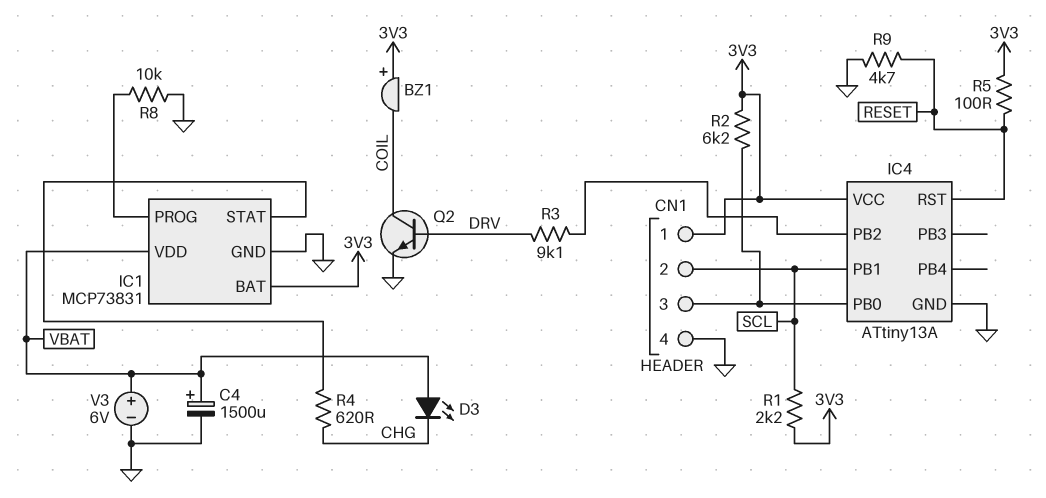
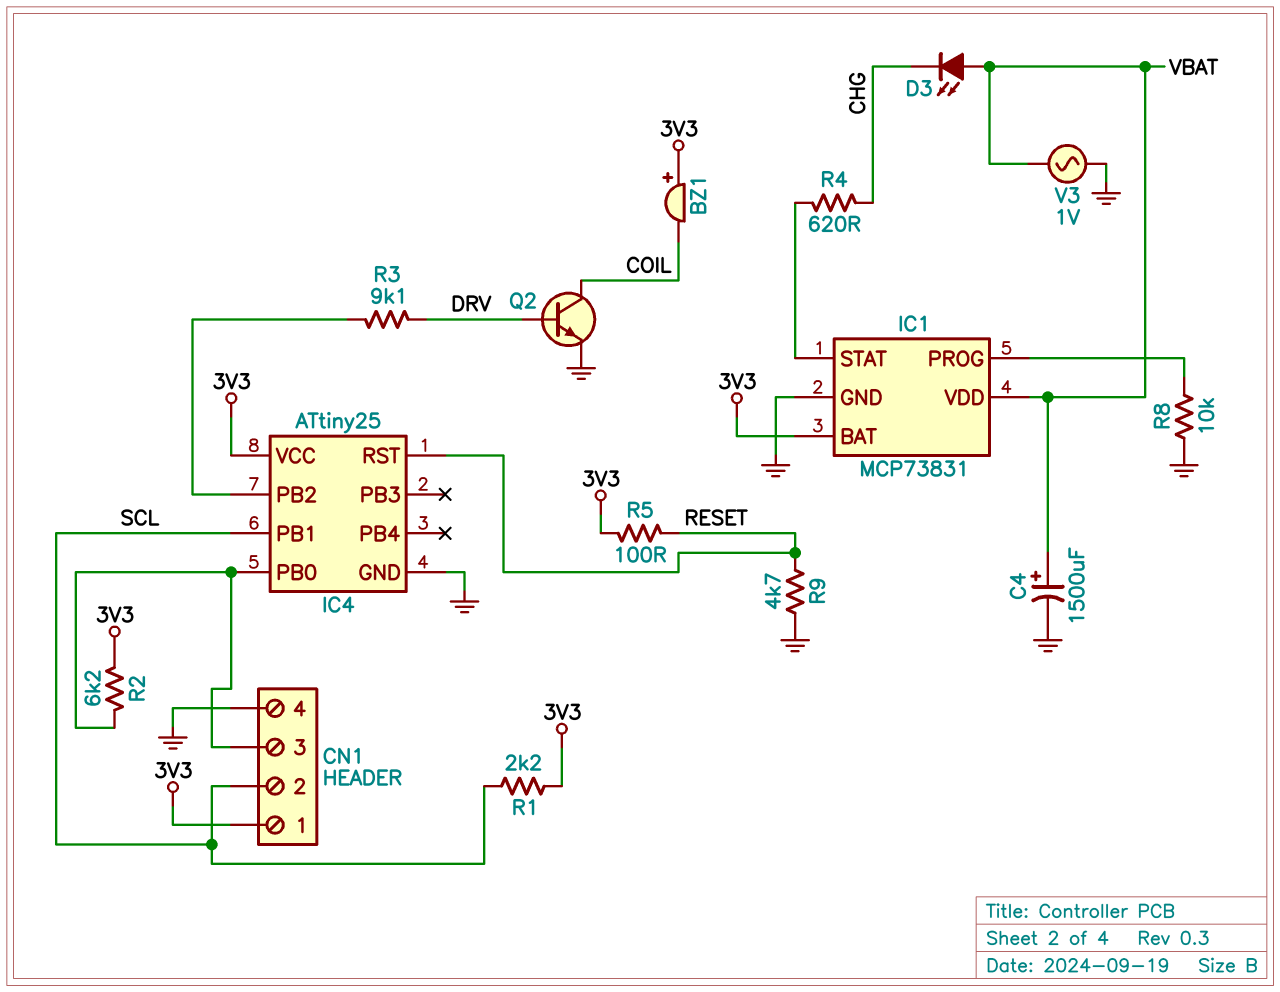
IC4: ATtiny13A -> ATtiny25
V3: 6V (plus VBAT, minus GND) -> AC 1V (GND, VBAT)

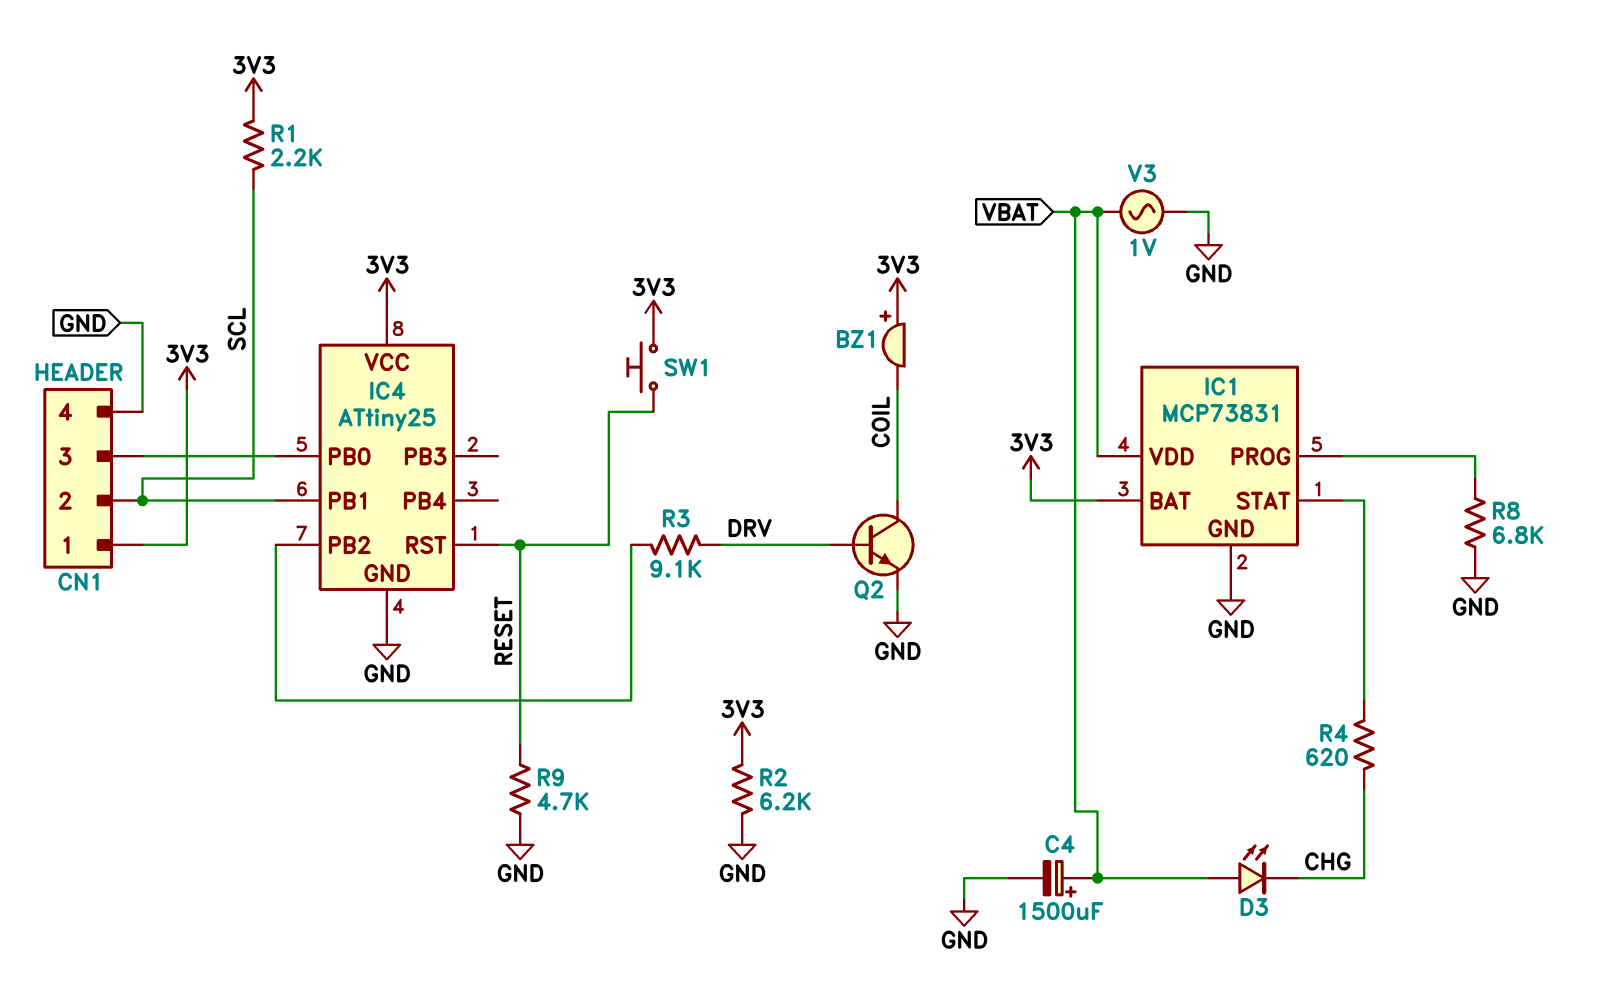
R2: 6.2k (3V3, CN1/3) -> 6.2k (3V3, GND)
R5: 100 (3V3, RESET) -> none
R8: 10k (GND, IC1/PROG) -> 6.8k (GND, IC1/PROG)
SW1: none -> button (3V3, RESET)

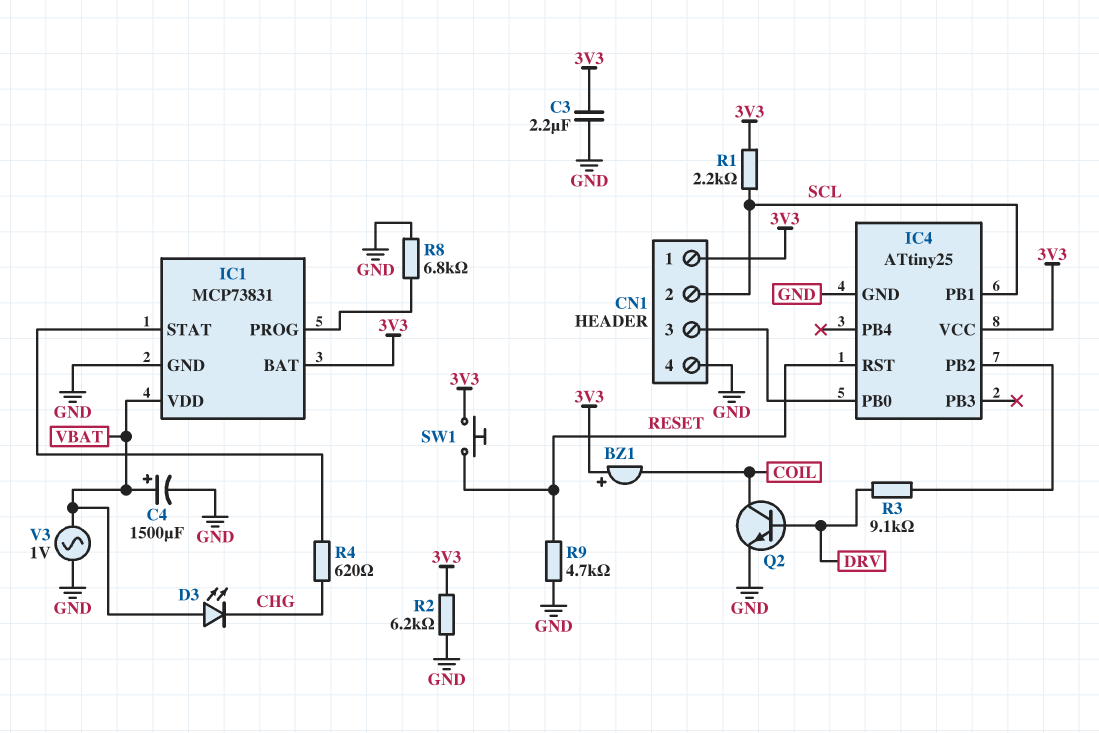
C3: none -> 2.2uF (3V3, GND)

